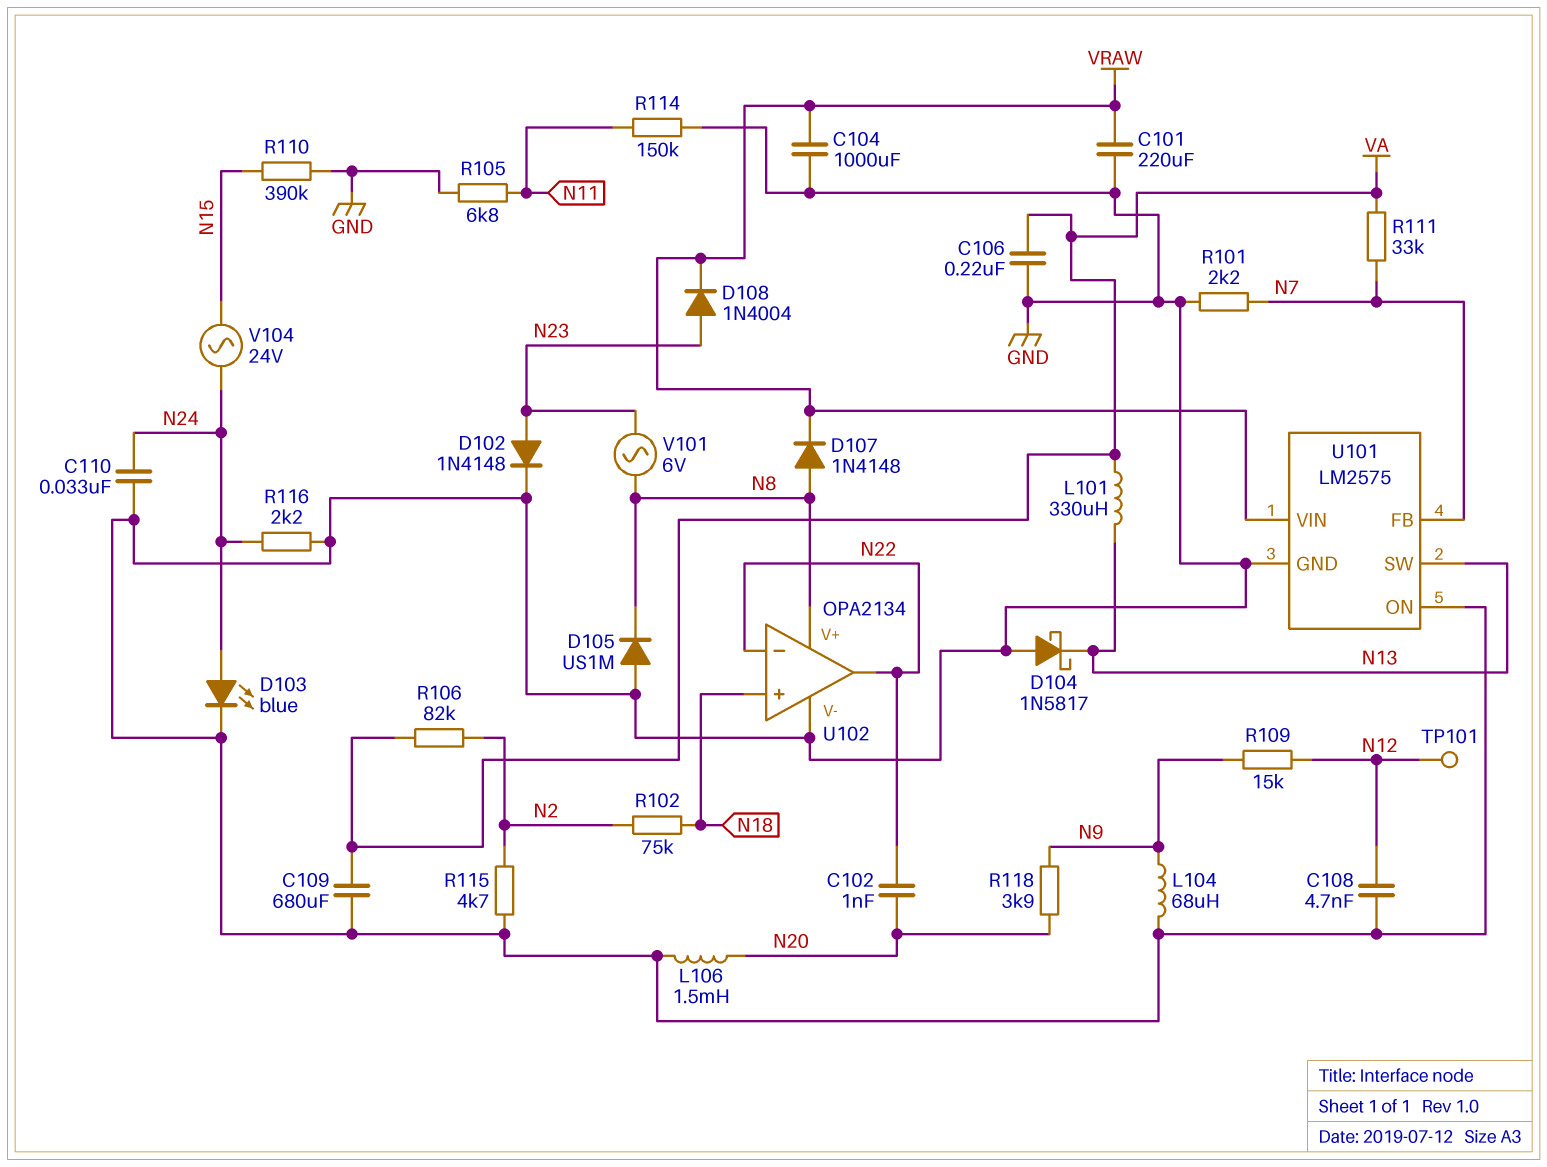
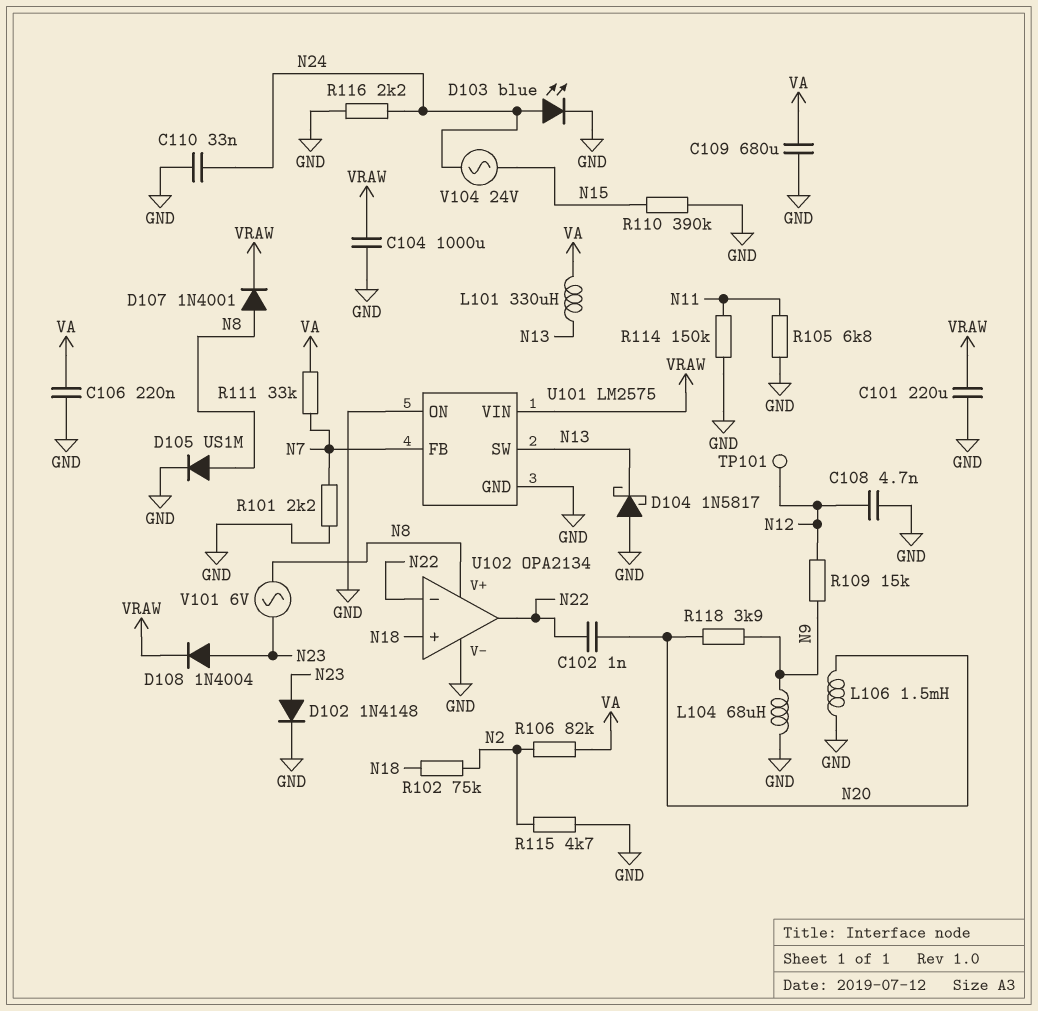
D105: diode US1M (A GND, K N8) -> diode US1M (A N8, K GND)
D107: diode 1N4148 (A N8, K VRAW) -> diode 1N4001 (A N8, K VRAW)

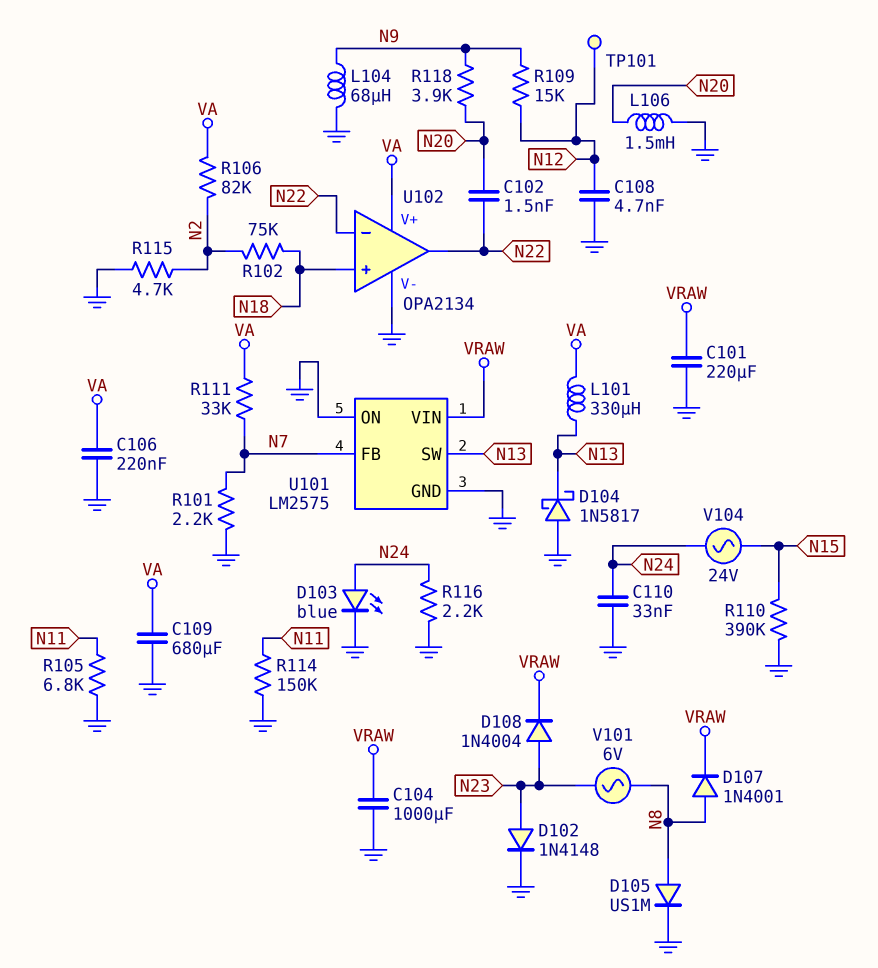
C102: 1nF (N20, N22) -> 1.5nF (N20, N22)
U102 pin V+: N8 -> VA

